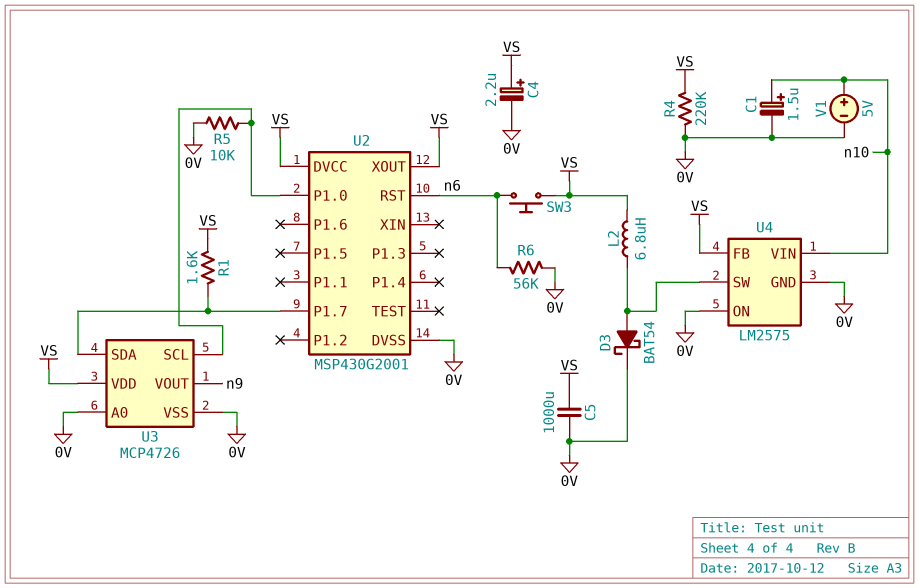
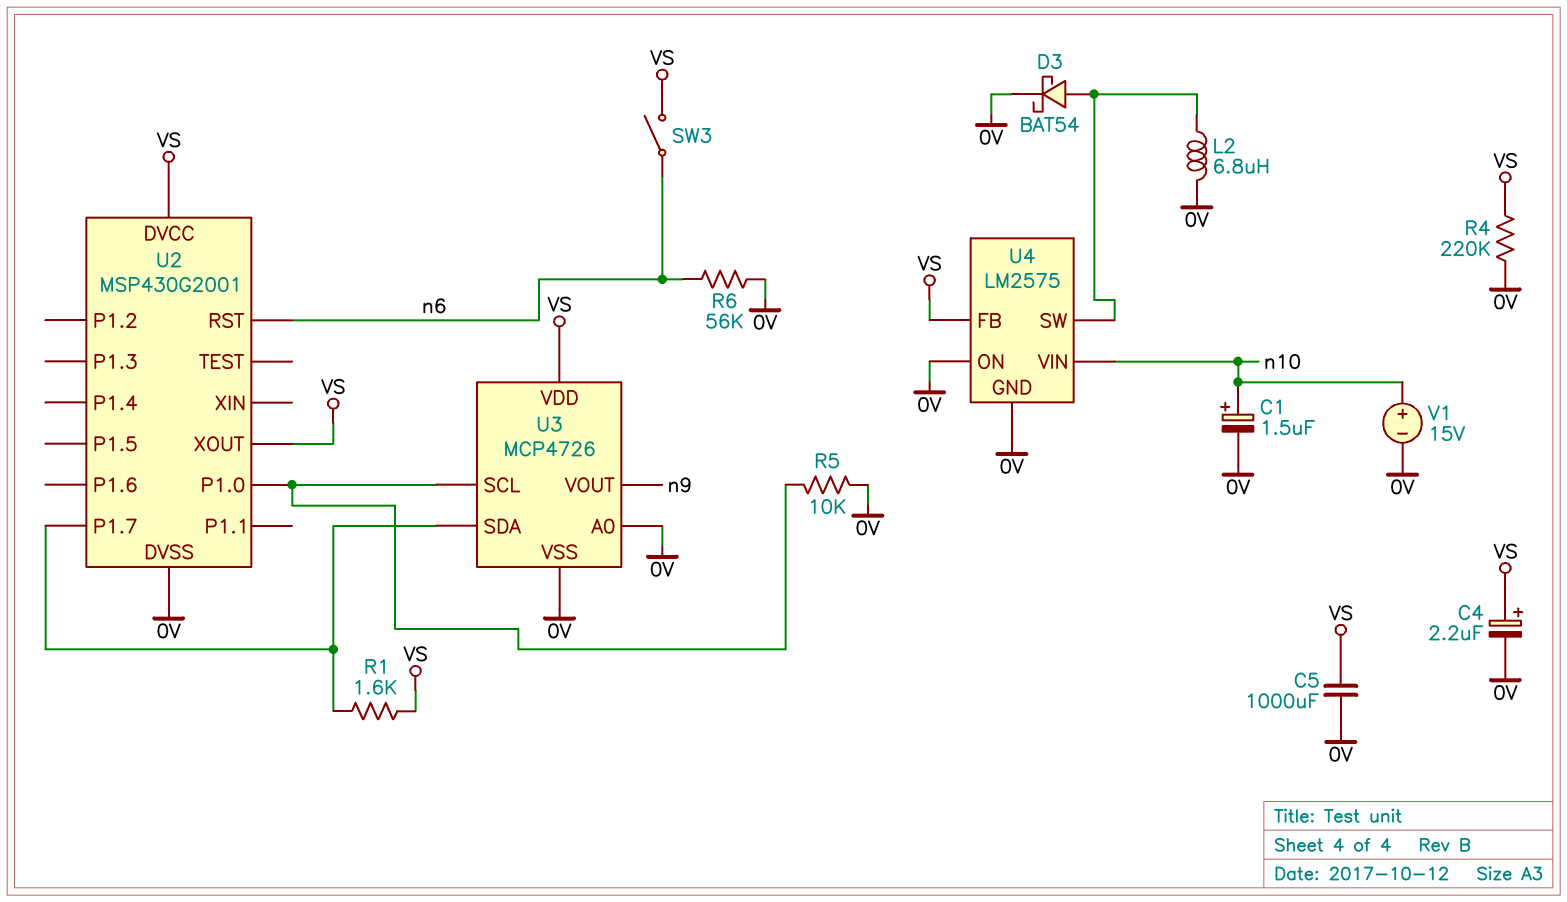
L2: 6.8uH (U4/SW, VS) -> 6.8uH (0V, U4/SW)
SW3: button (VS, n6) -> switch (VS, n6)
V1: 5V (plus n10, minus 0V) -> 15V (plus n10, minus 0V)

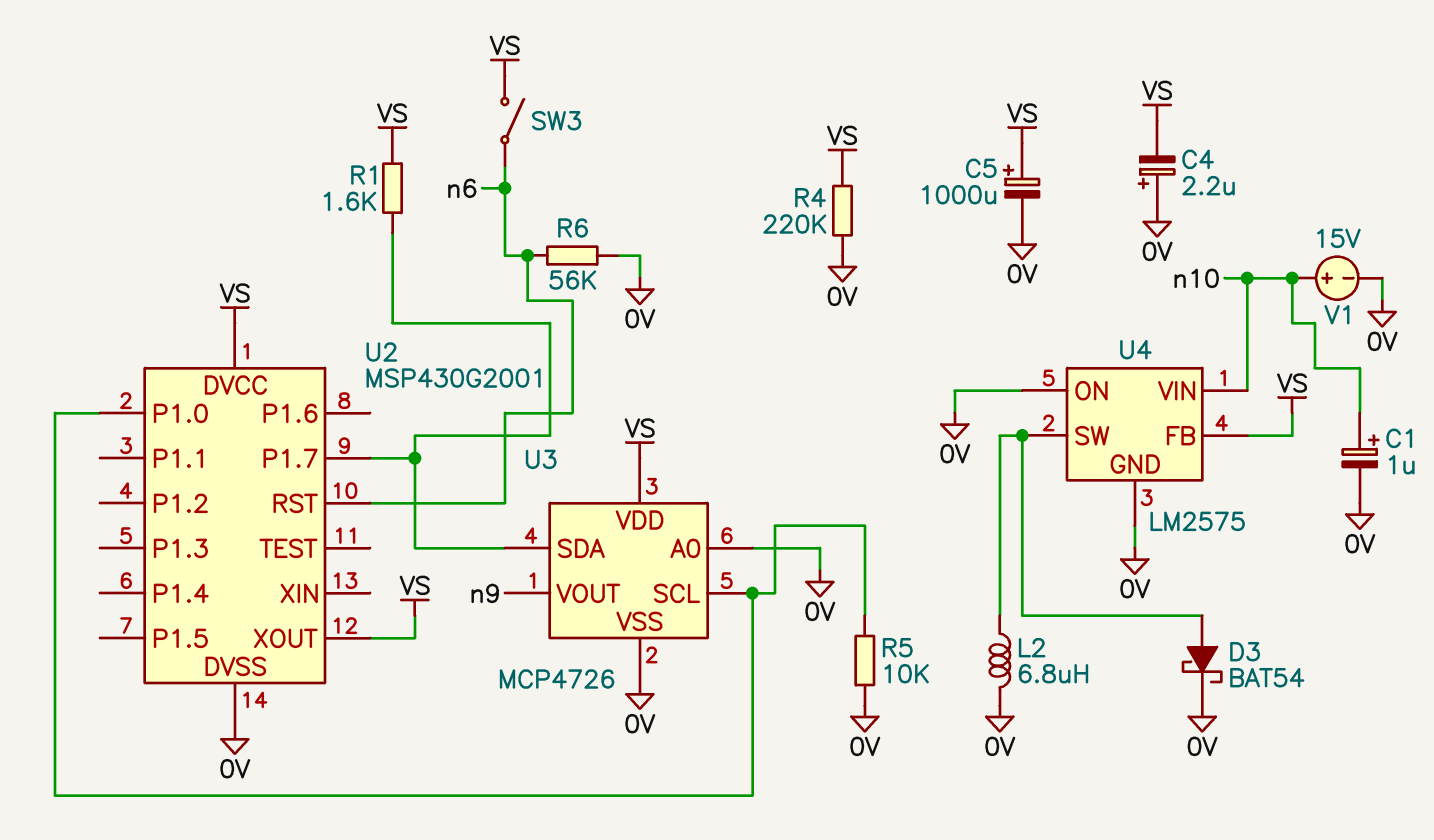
C1: 1.5uF (plus n10, minus 0V) -> 1uF (plus n10, minus 0V)
C4: 2.2uF (plus VS, minus 0V) -> 2.2uF (plus 0V, minus VS)
C5: 1000uF (0V, VS) -> 1000uF (plus VS, minus 0V)

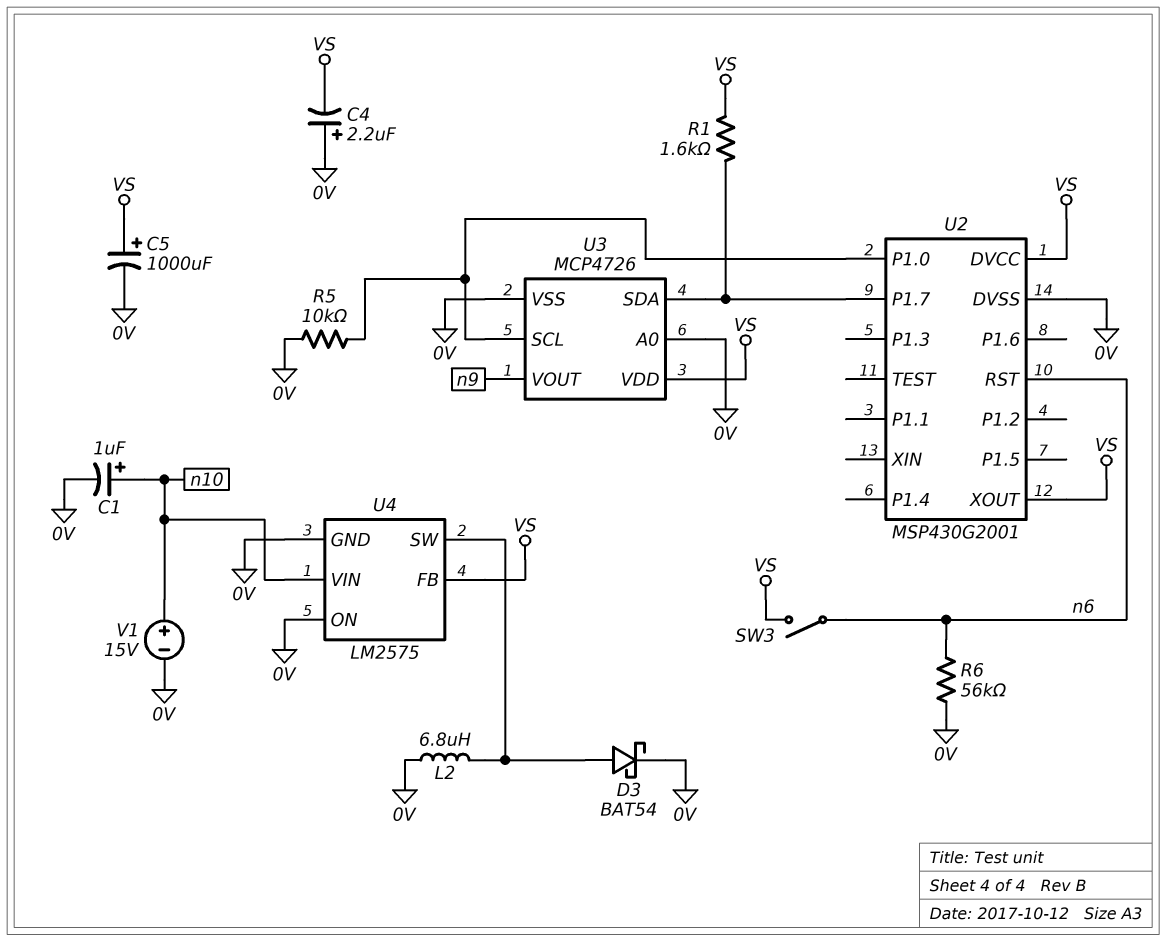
R4: 220k (0V, VS) -> none

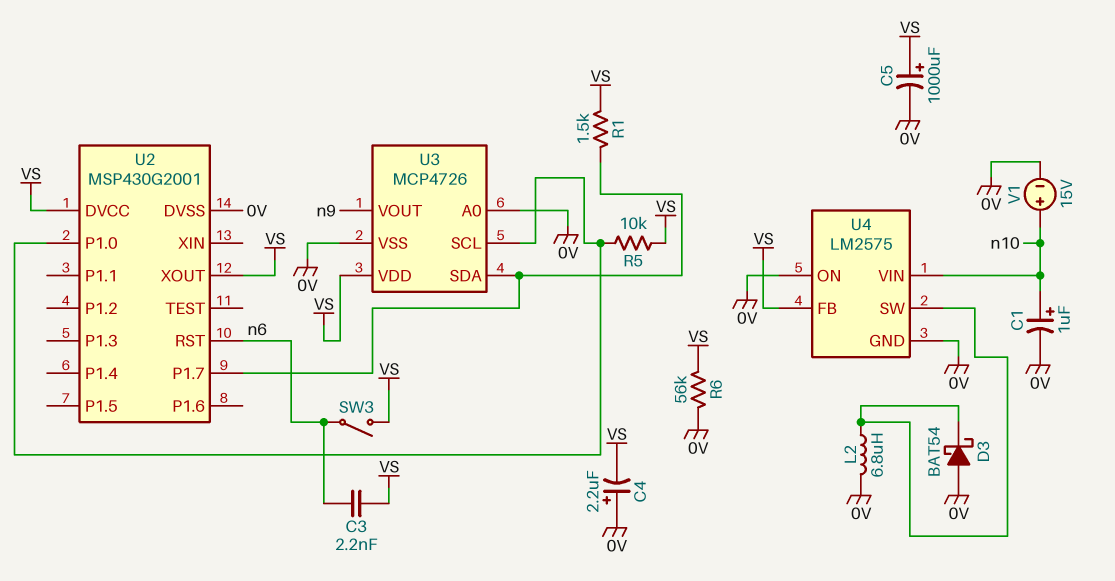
C3: none -> 2.2nF (VS, n6)
D3: schottky BAT54 (A U4/SW, K 0V) -> schottky BAT54 (A 0V, K U4/SW)
R1: 1.6k (U2/P1.7, VS) -> 1.5k (U2/P1.7, VS)
R5: 10k (0V, U2/P1.0) -> 10k (U2/P1.0, VS)
R6: 56k (0V, n6) -> 56k (0V, VS)

